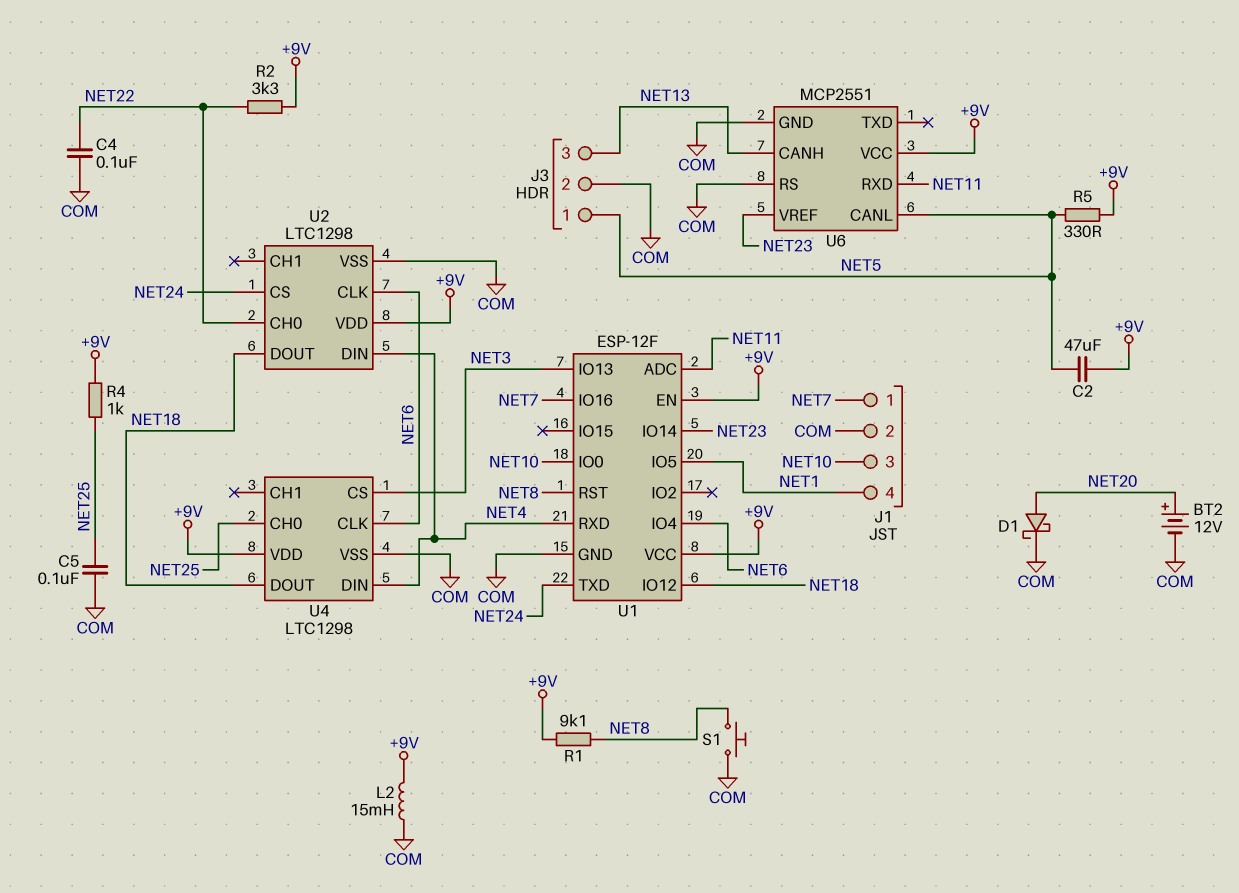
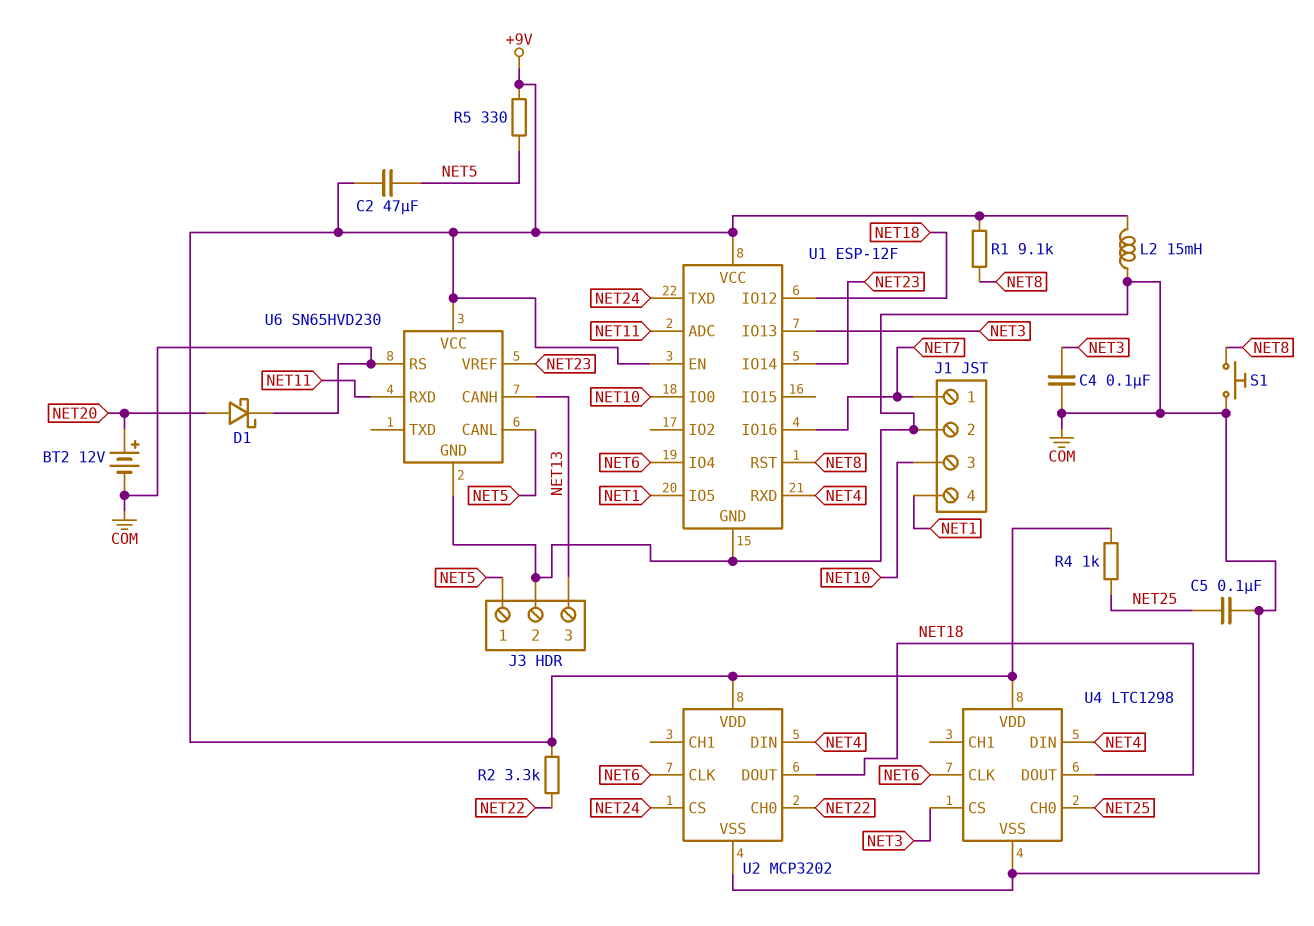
C4: 100nF (COM, NET22) -> 100nF (COM, NET3)
U2: LTC1298 -> MCP3202
U6: MCP2551 -> SN65HVD230

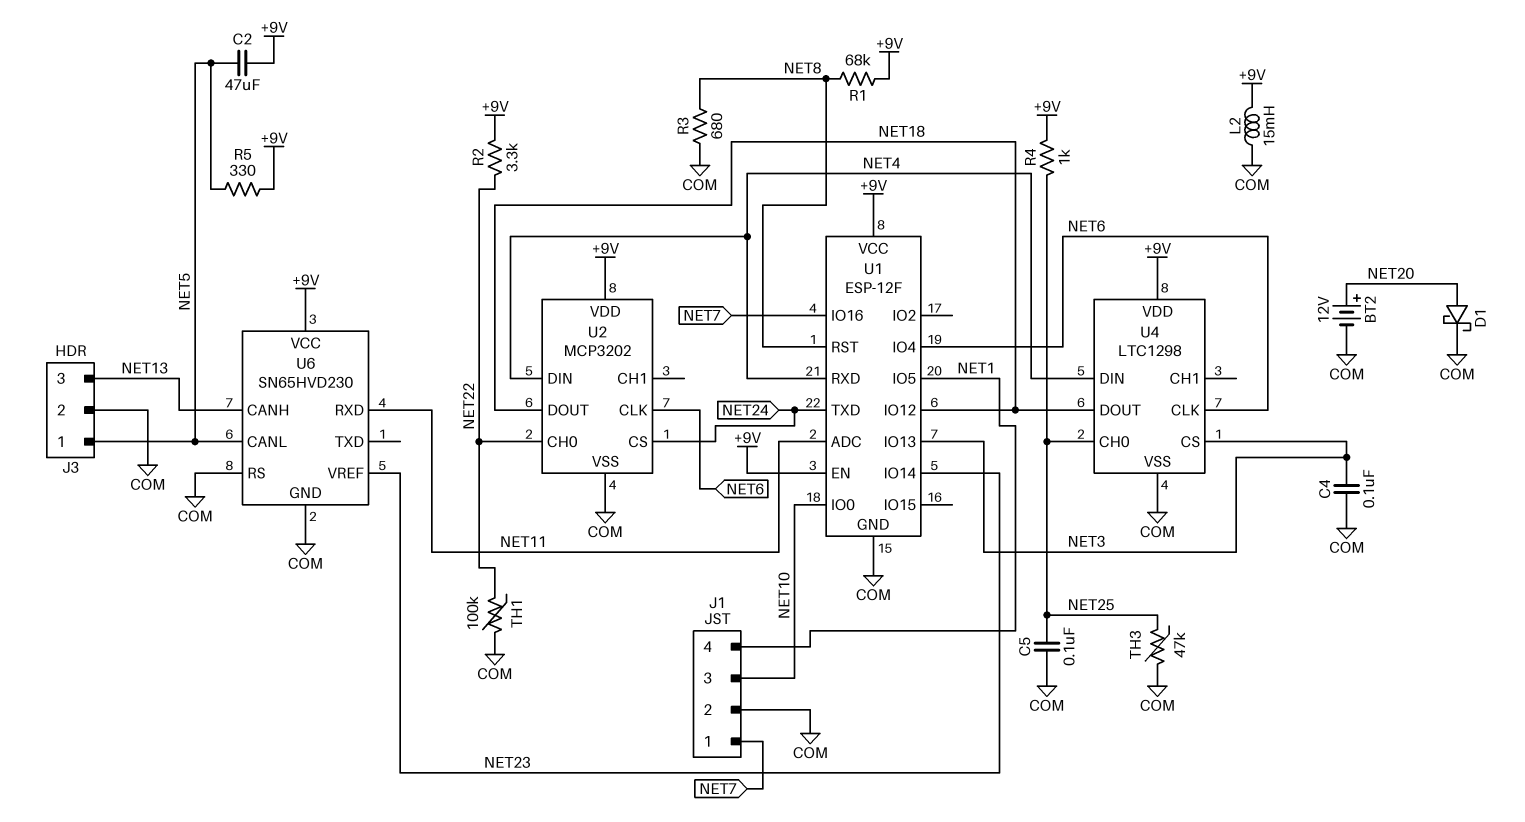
R1: 9.1k (+9V, NET8) -> 68k (+9V, NET8)
R3: none -> 680 (COM, NET8)
S1: button (COM, NET8) -> none
TH1: none -> 100k (COM, NET22)
TH3: none -> 47k (COM, NET25)

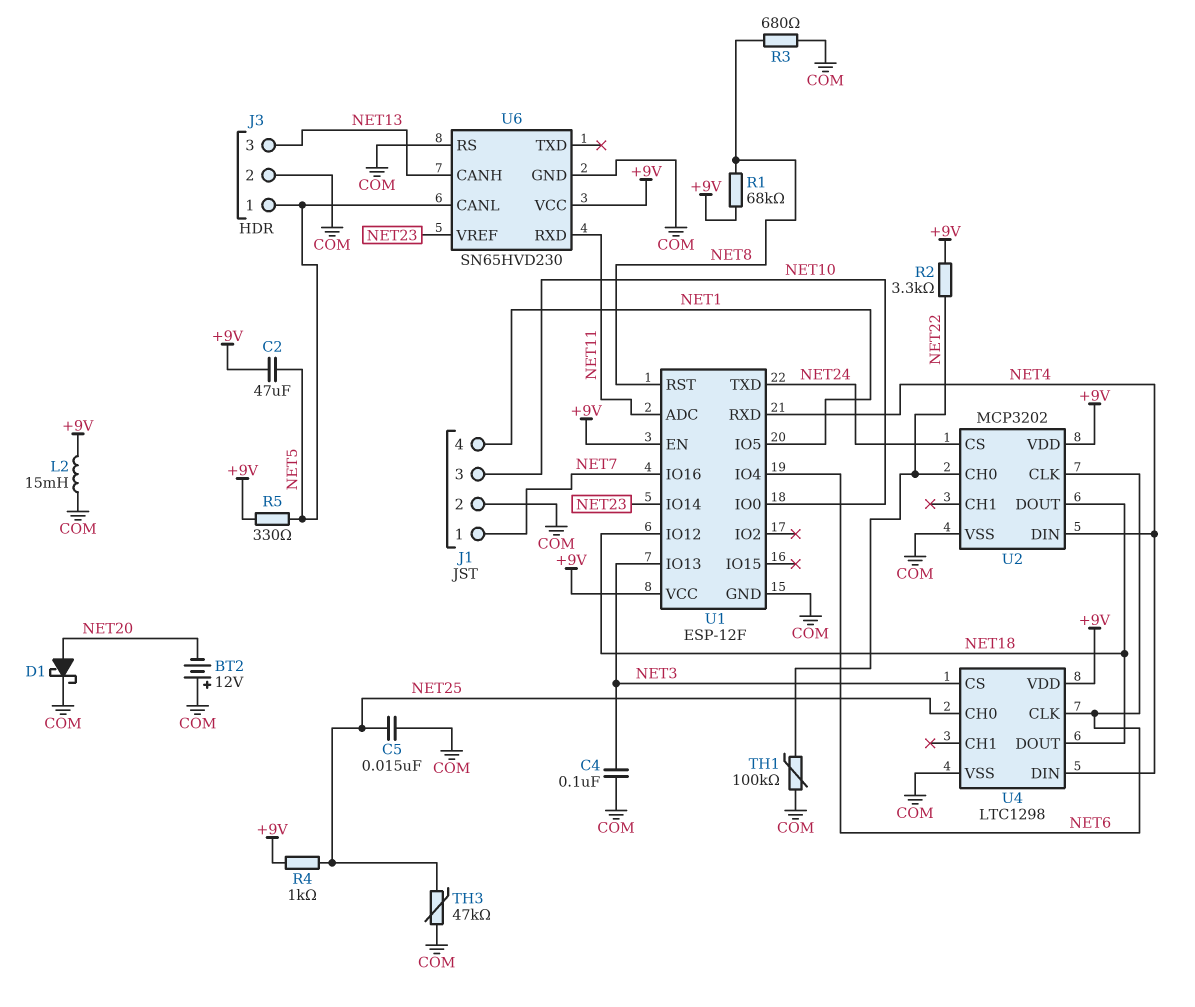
BT2: 12V (plus NET20, minus COM) -> 12V (plus COM, minus NET20)
C5: 100nF (COM, NET25) -> 15nF (COM, NET25)

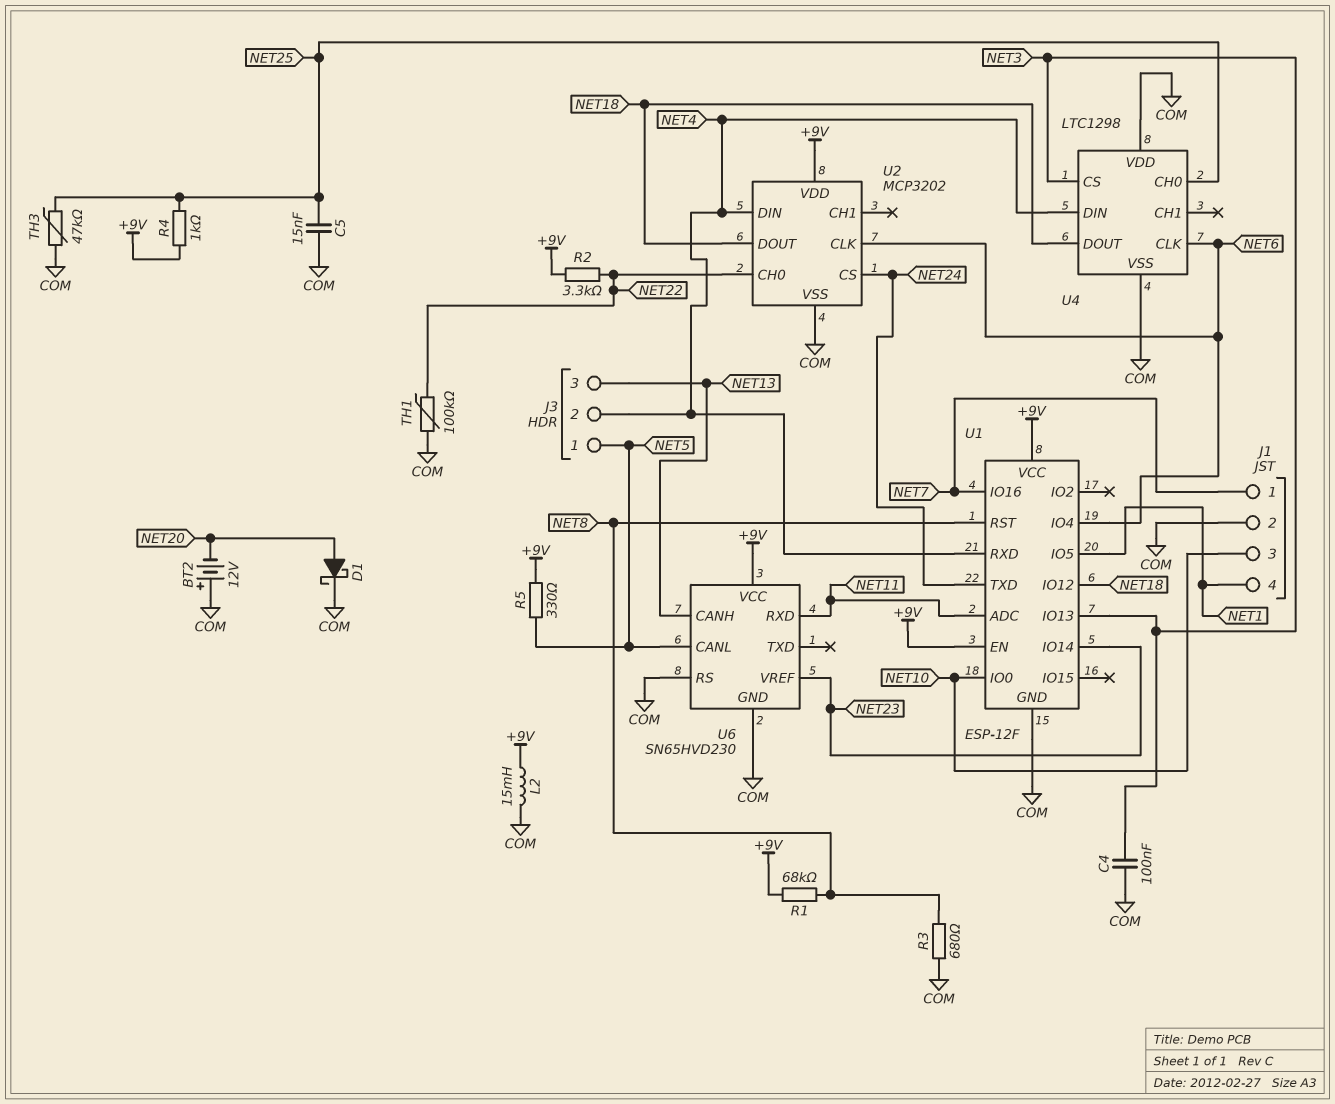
C2: 47uF (+9V, NET5) -> none
J3 pin 2: COM -> NET4
U4 pin VDD: +9V -> COM

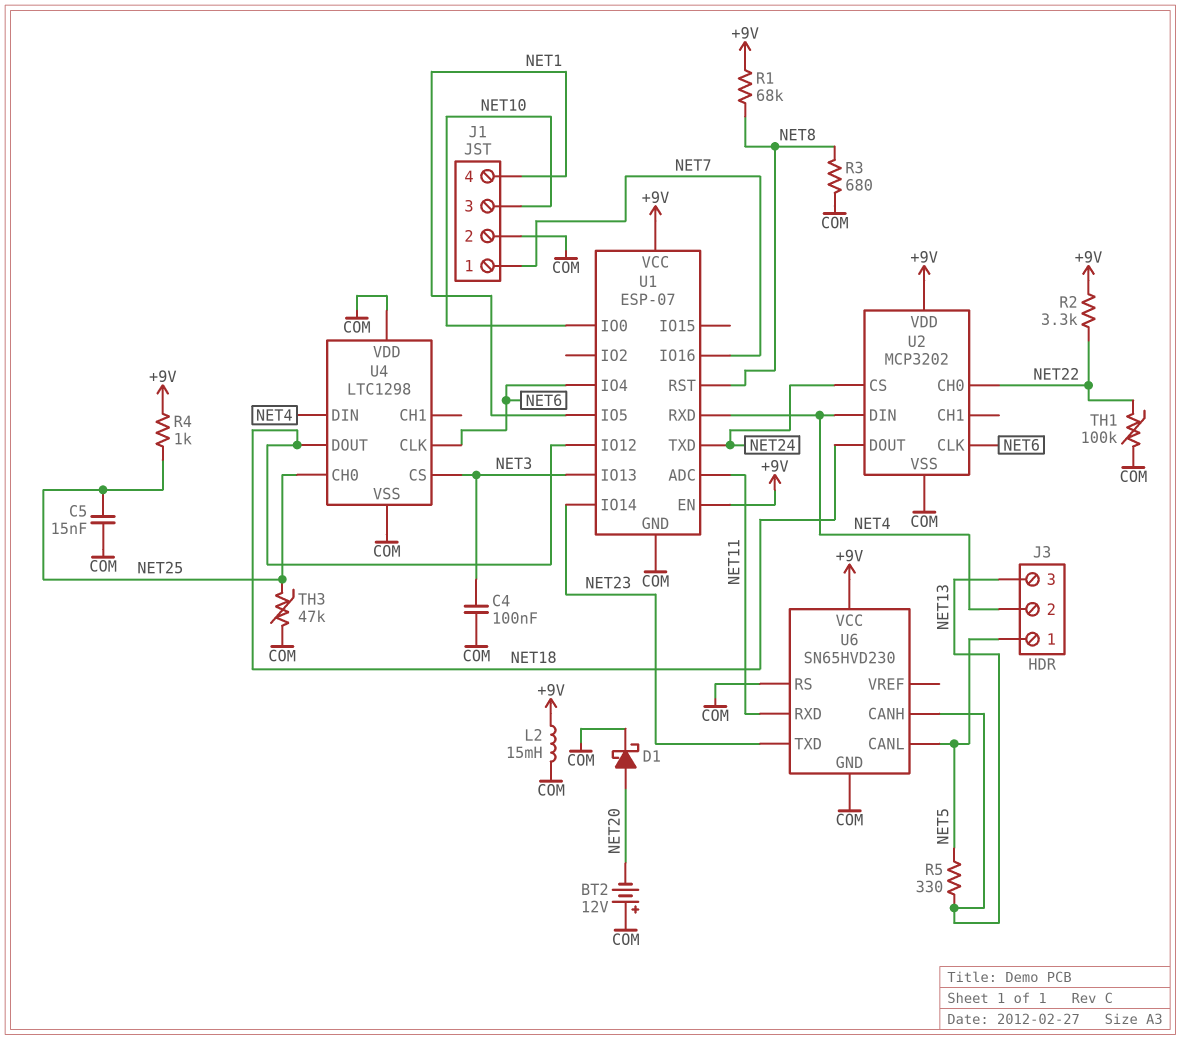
R5: 330 (+9V, NET5) -> 330 (NET5, NET13)
U1: ESP-12F -> ESP-07
U6 pin TXD: none -> NET23
U6 pin VREF: NET23 -> none

